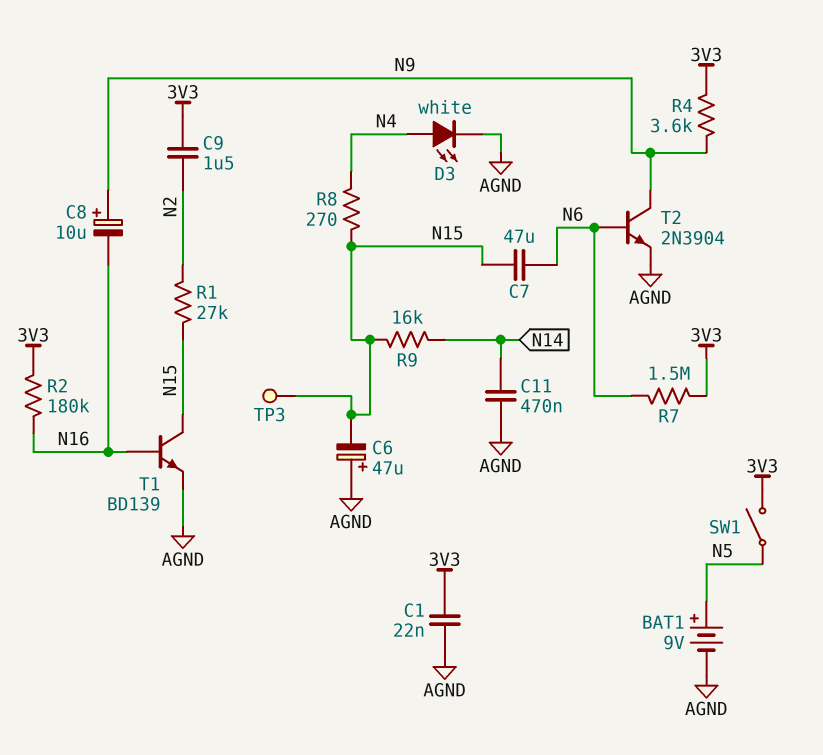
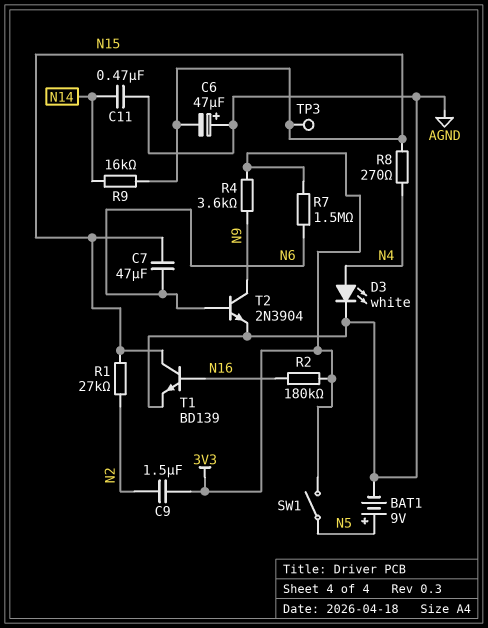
C1: 22nF (3V3, AGND) -> none
C8: 10uF (plus N9, minus N16) -> none

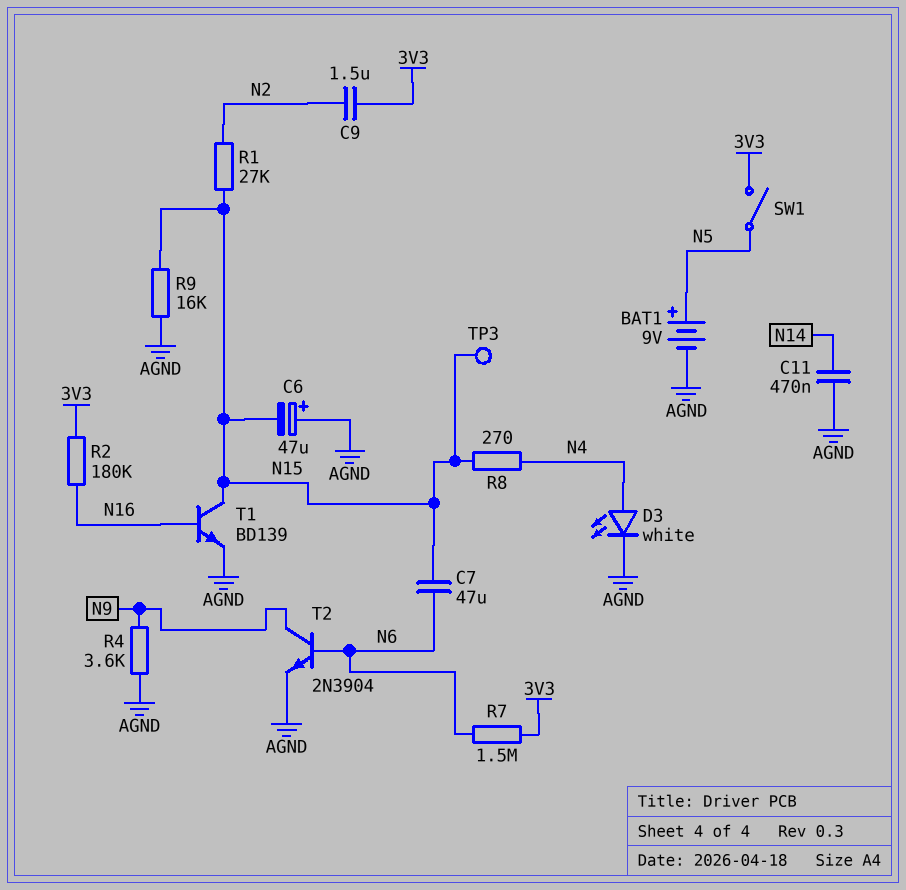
R4: 3.6k (3V3, N9) -> 3.6k (AGND, N9)
R9: 16k (N14, N15) -> 16k (AGND, N15)

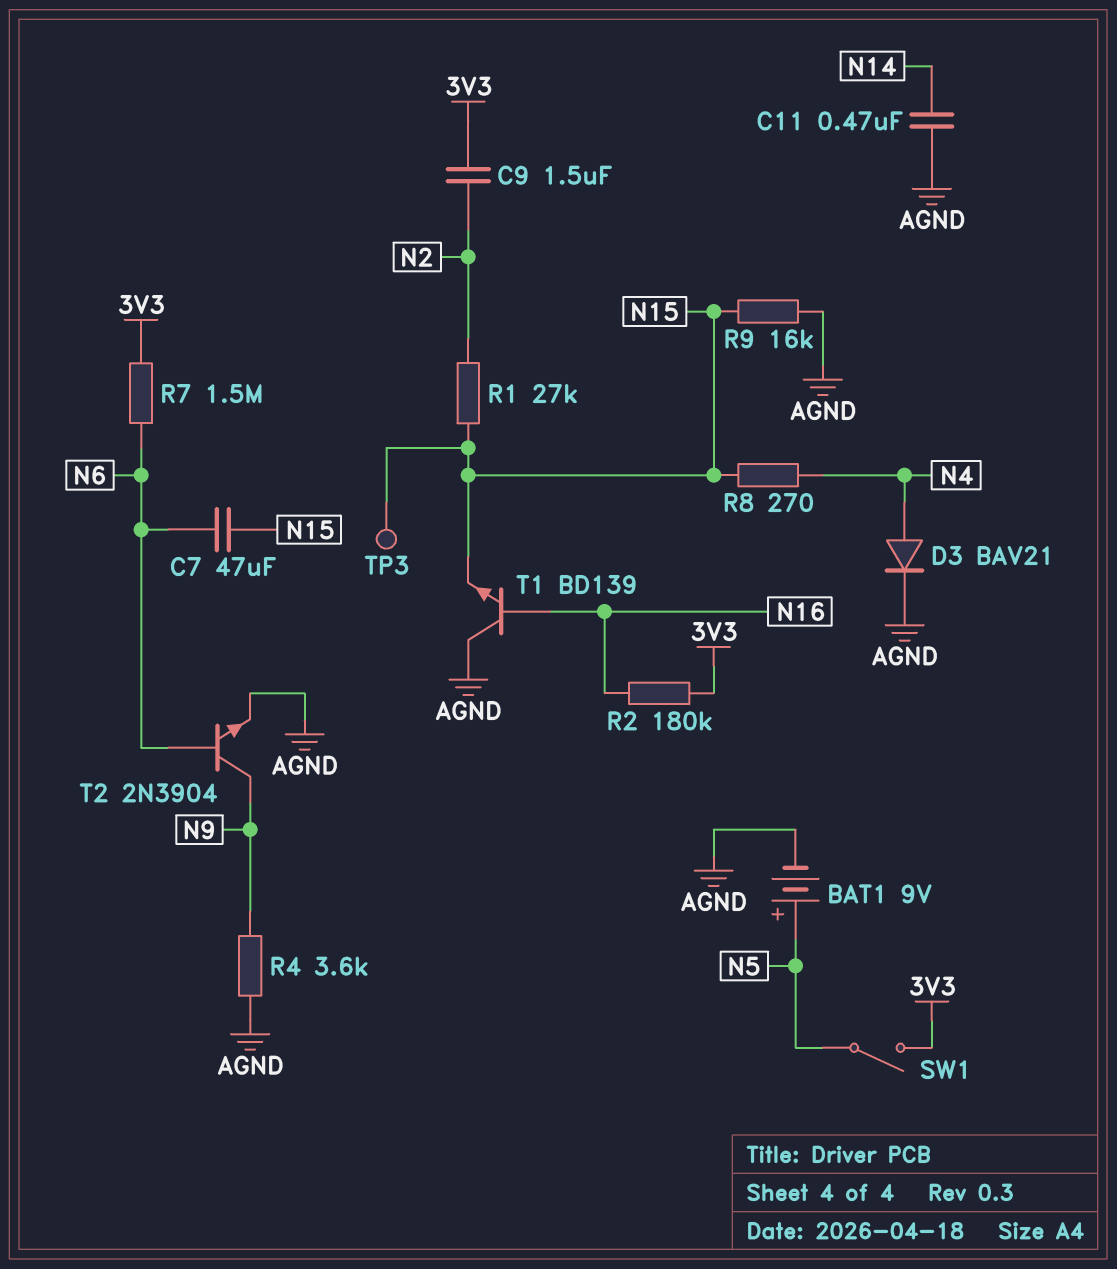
C6: 47uF (plus AGND, minus N15) -> none
D3: LED white (A N4, K AGND) -> diode BAV21 (A N4, K AGND)
T1: NPN BD139 (B N16, C N15, E AGND) -> NPN BD139 (B N16, C AGND, E N15)

